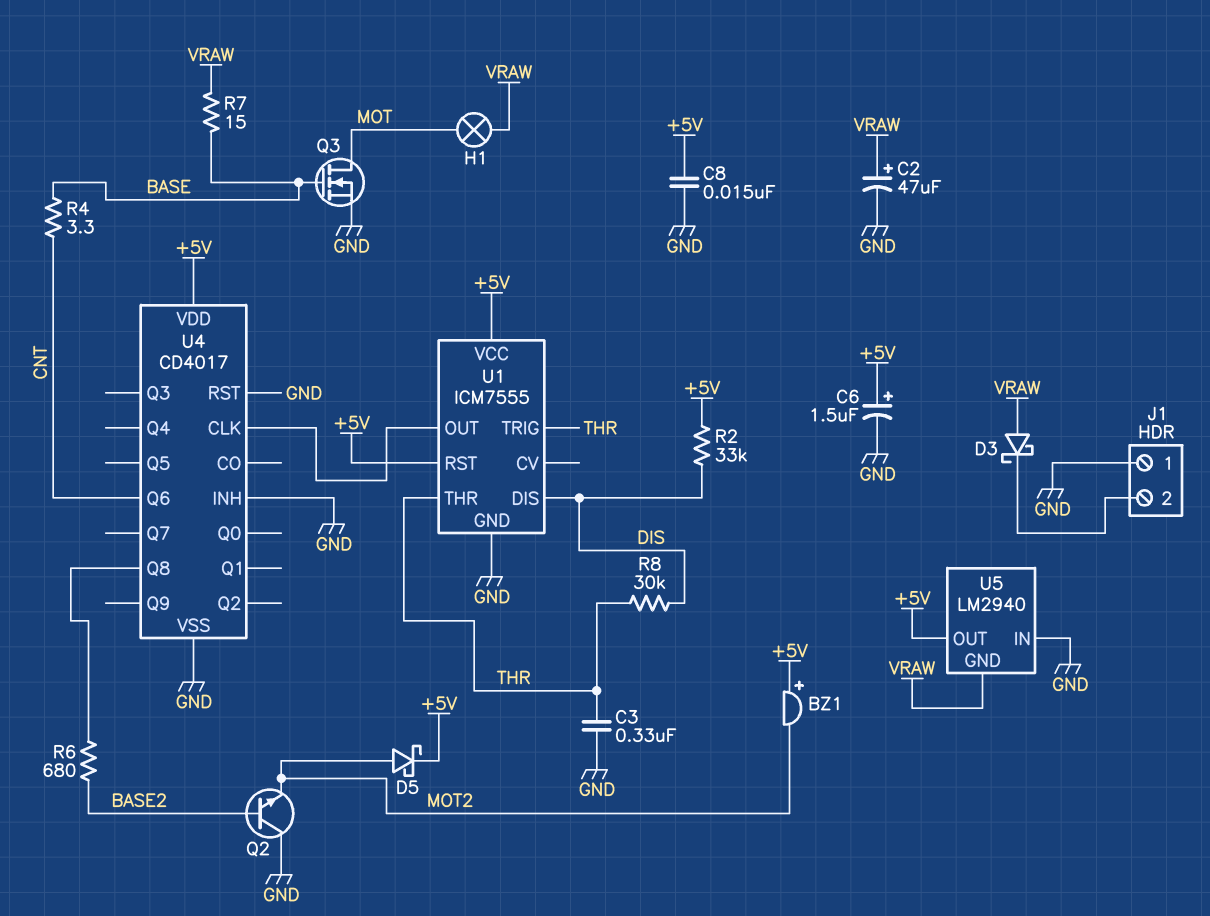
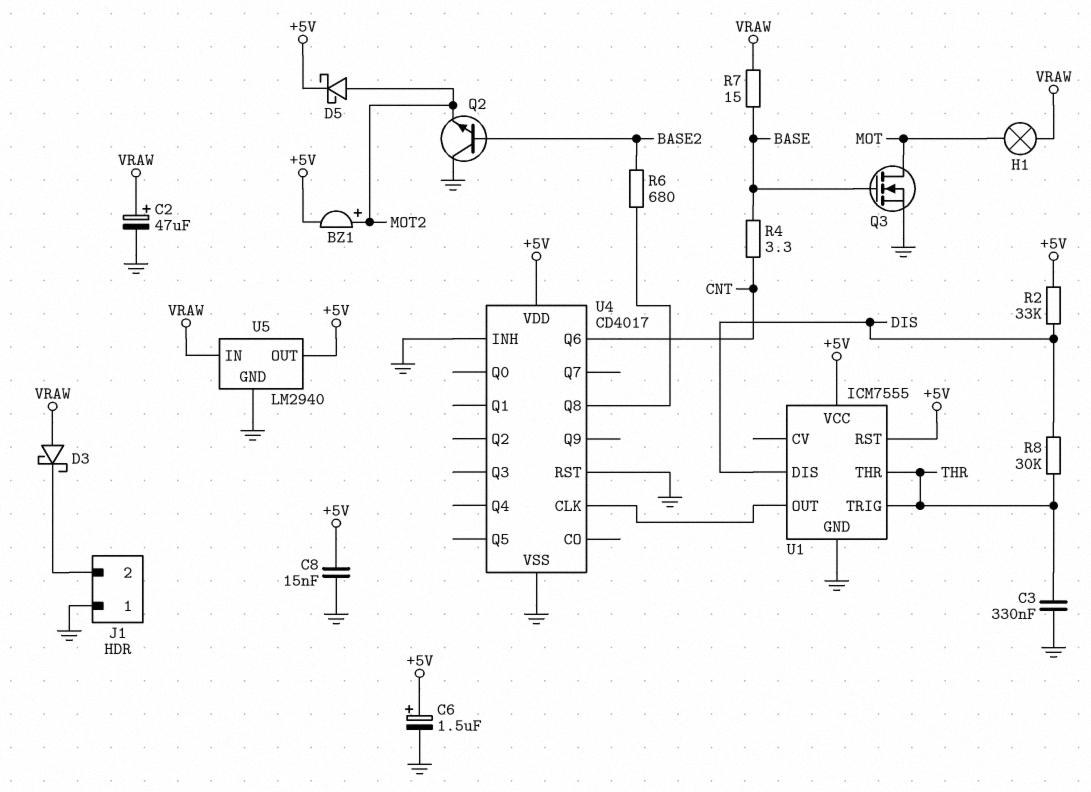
BZ1: buzzer (plus +5V, minus MOT2) -> buzzer (plus MOT2, minus +5V)
U5 pin GND: VRAW -> GND
U5 pin IN: GND -> VRAW

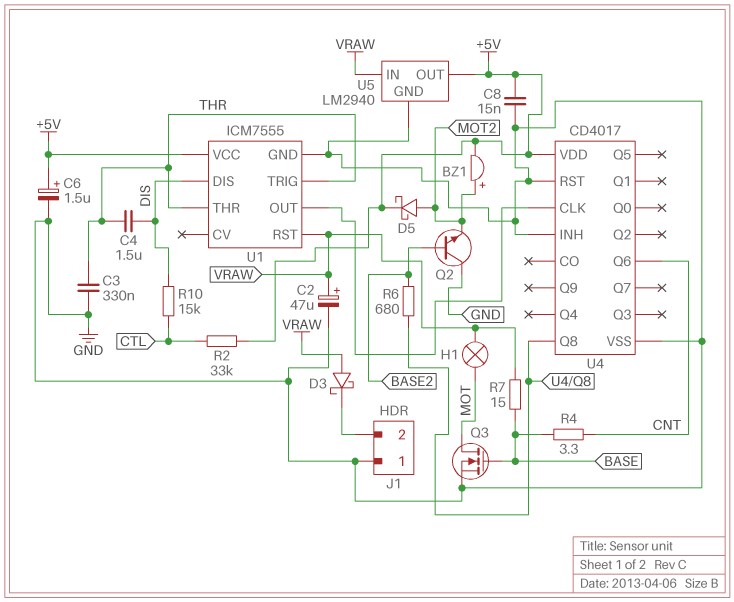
C4: none -> 1.5uF (DIS, THR)
R2: 33k (+5V, DIS) -> 33k (+5V, CTL)
R8: 30k (DIS, THR) -> none
R10: none -> 15k (CTL, DIS)
U1 pin RST: +5V -> VRAW

